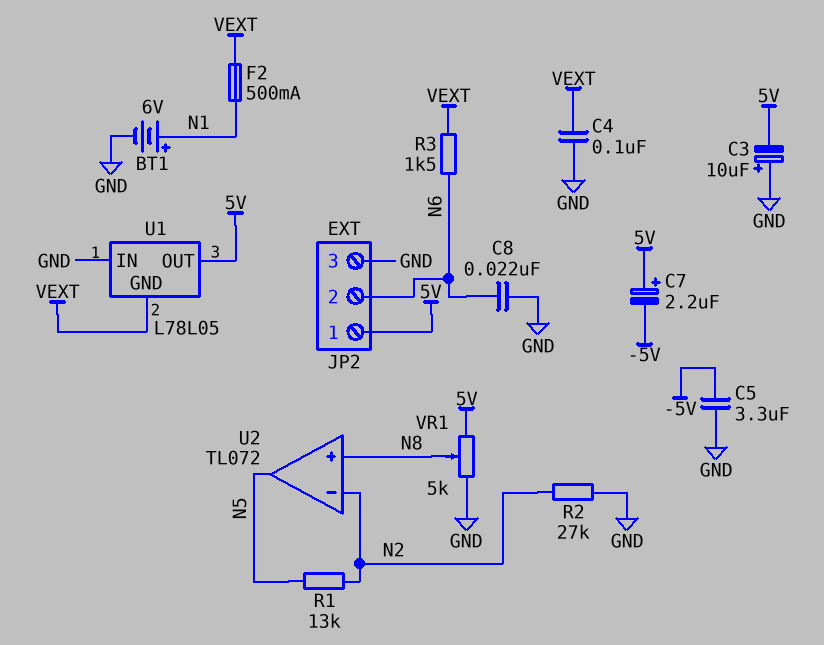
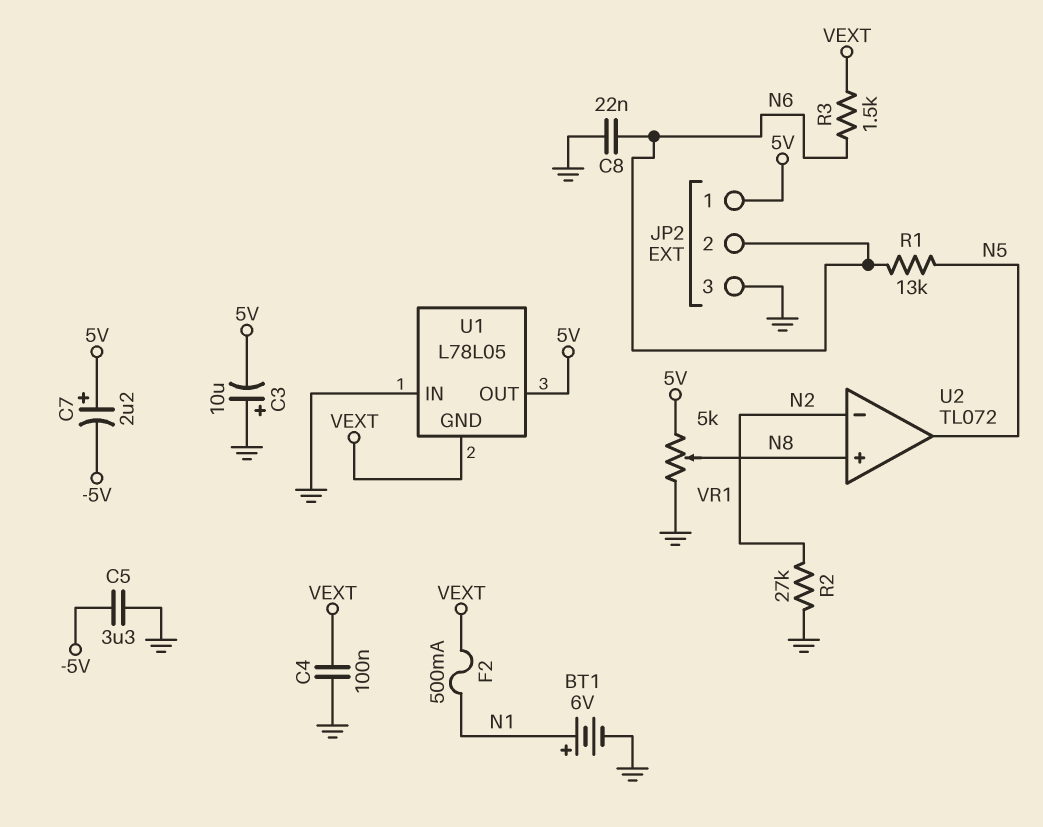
R1: 13k (N2, N5) -> 13k (N5, N6)

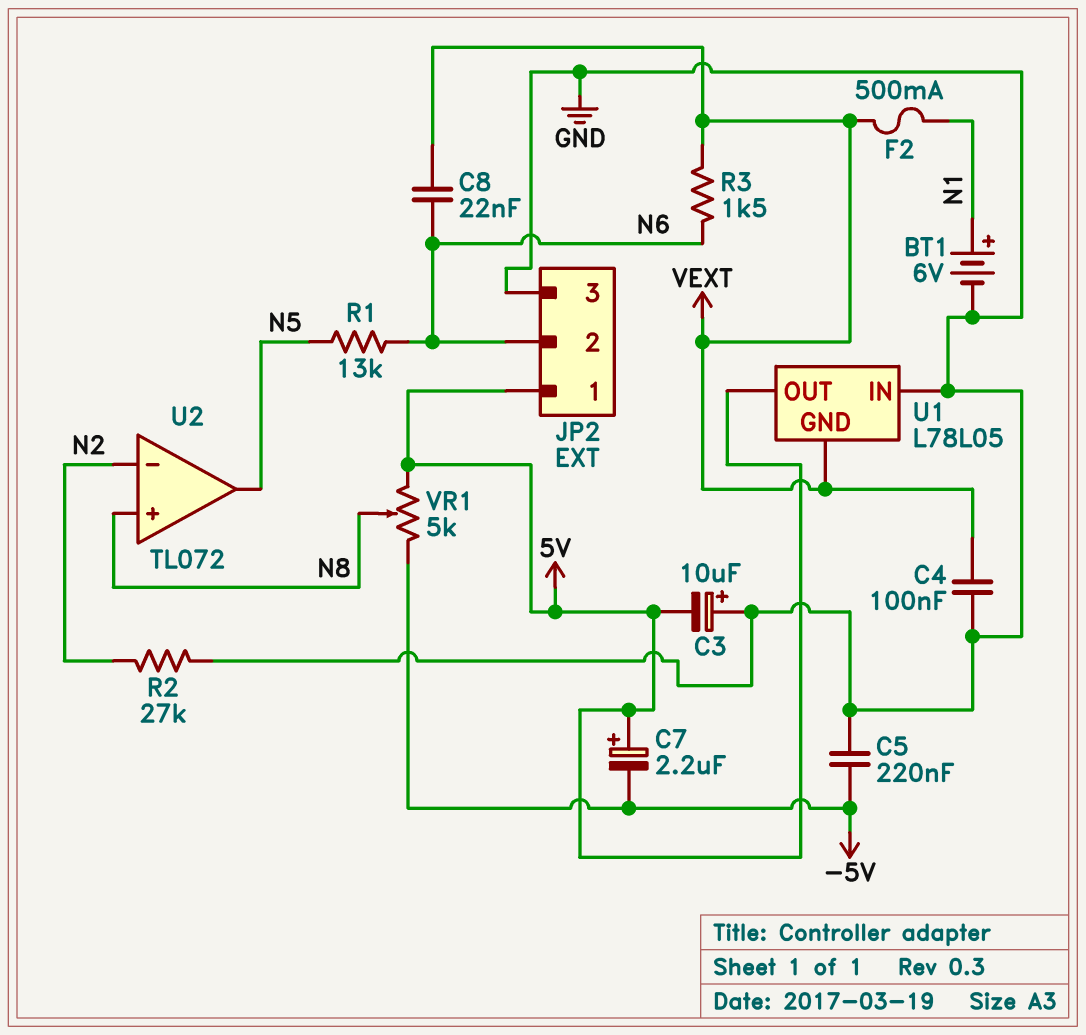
C5: 3.3uF (-5V, GND) -> 220nF (-5V, GND)
C8: 22nF (GND, N6) -> 22nF (N6, VEXT)
VR1: 5k (5V, GND, wiper N8) -> 5k (-5V, 5V, wiper N8)

